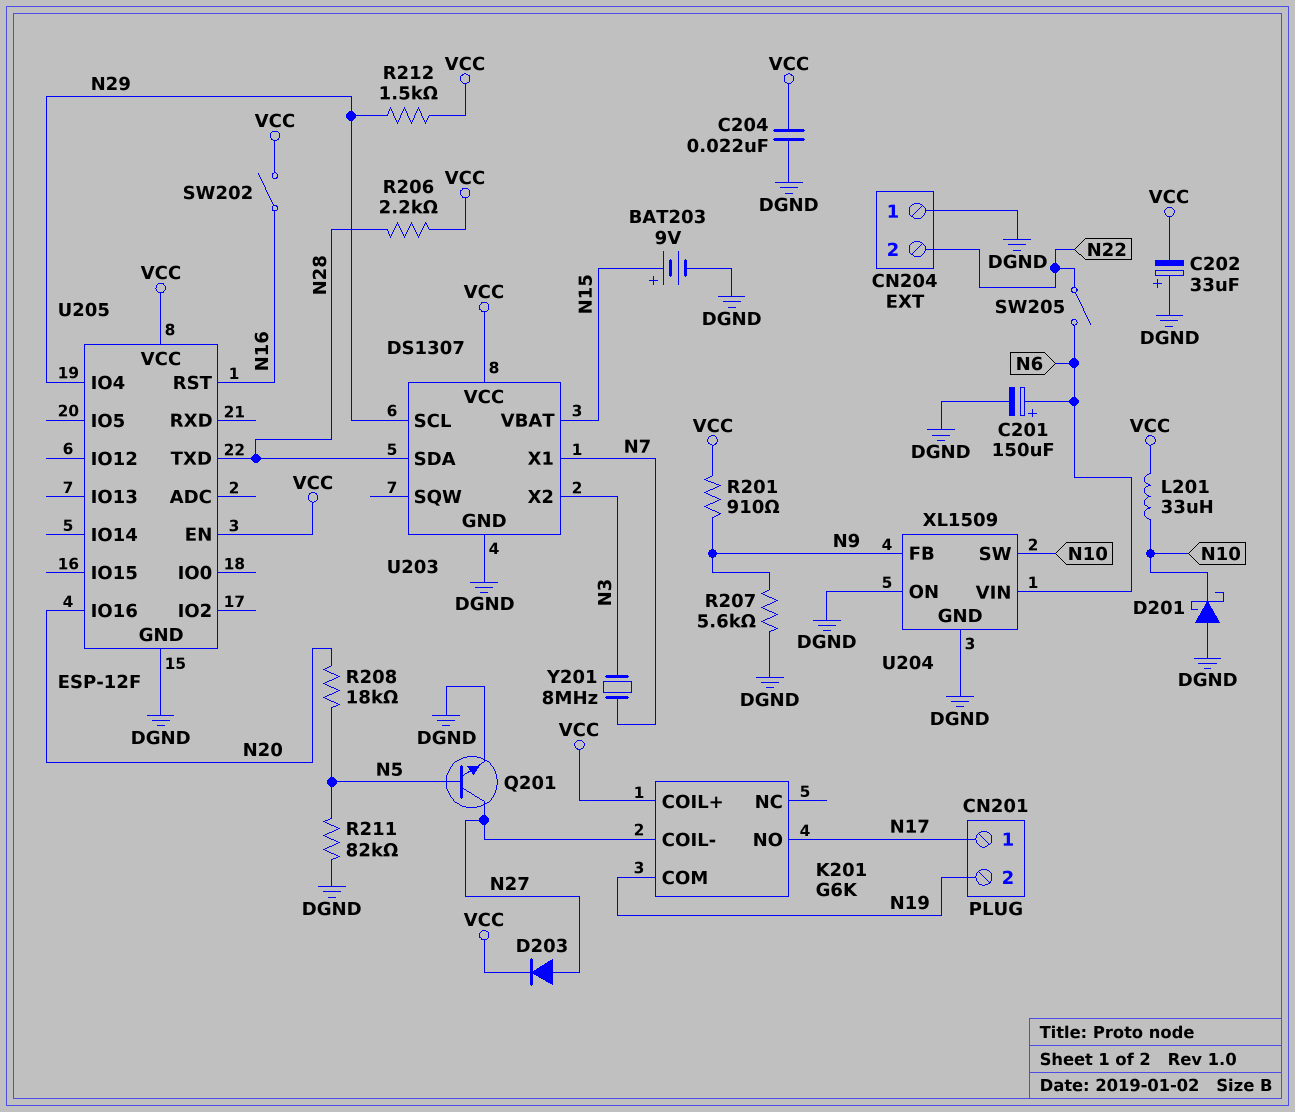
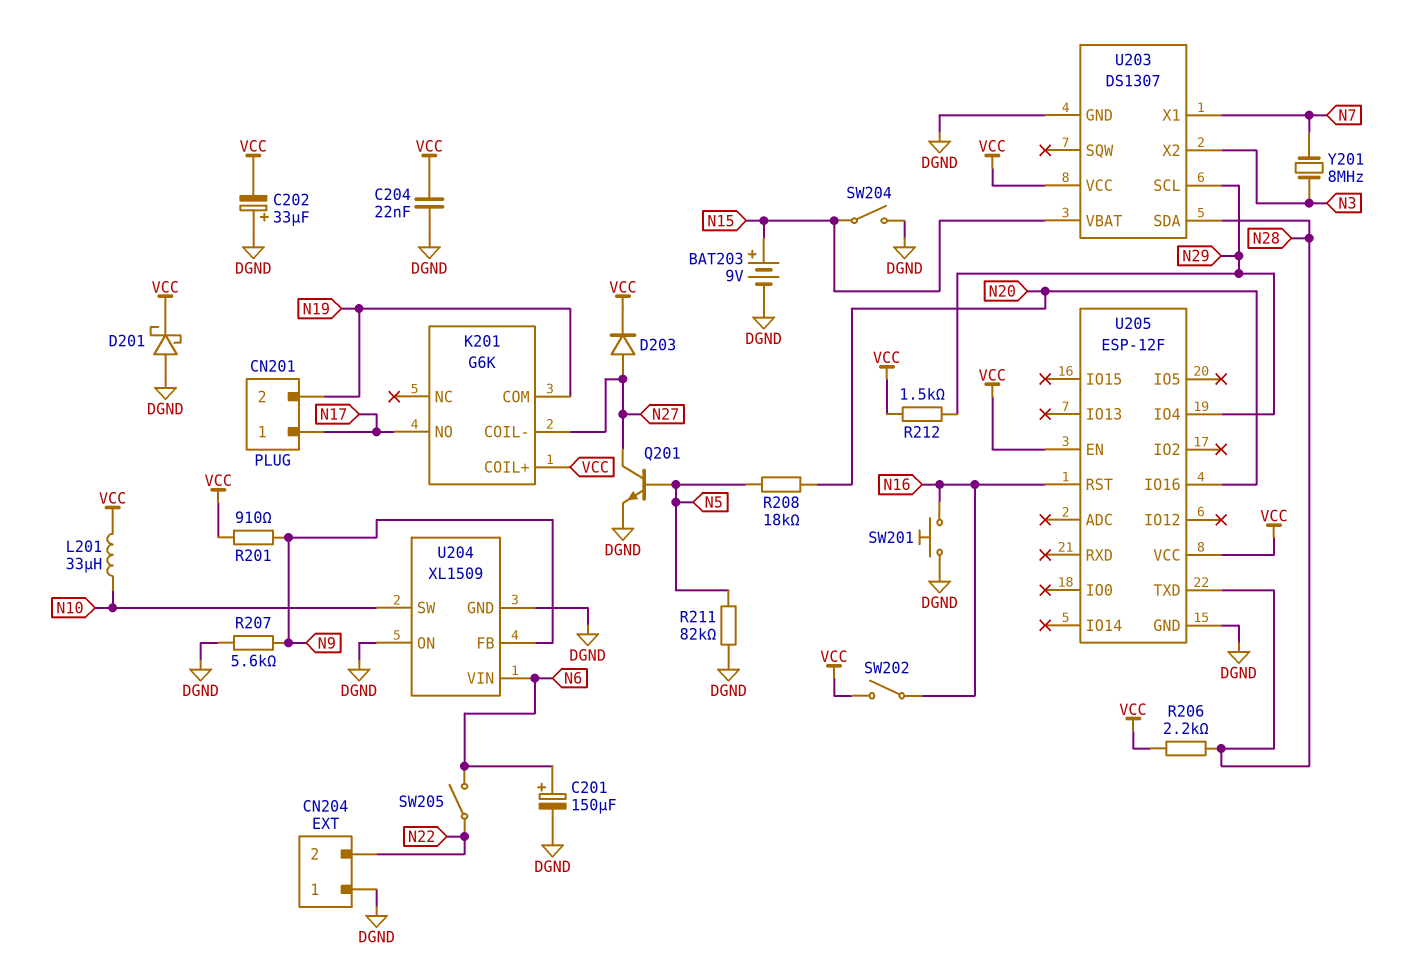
D201: schottky (A DGND, K N10) -> schottky (A DGND, K VCC)
SW201: none -> button (DGND, N16)
SW204: none -> switch (DGND, N15)

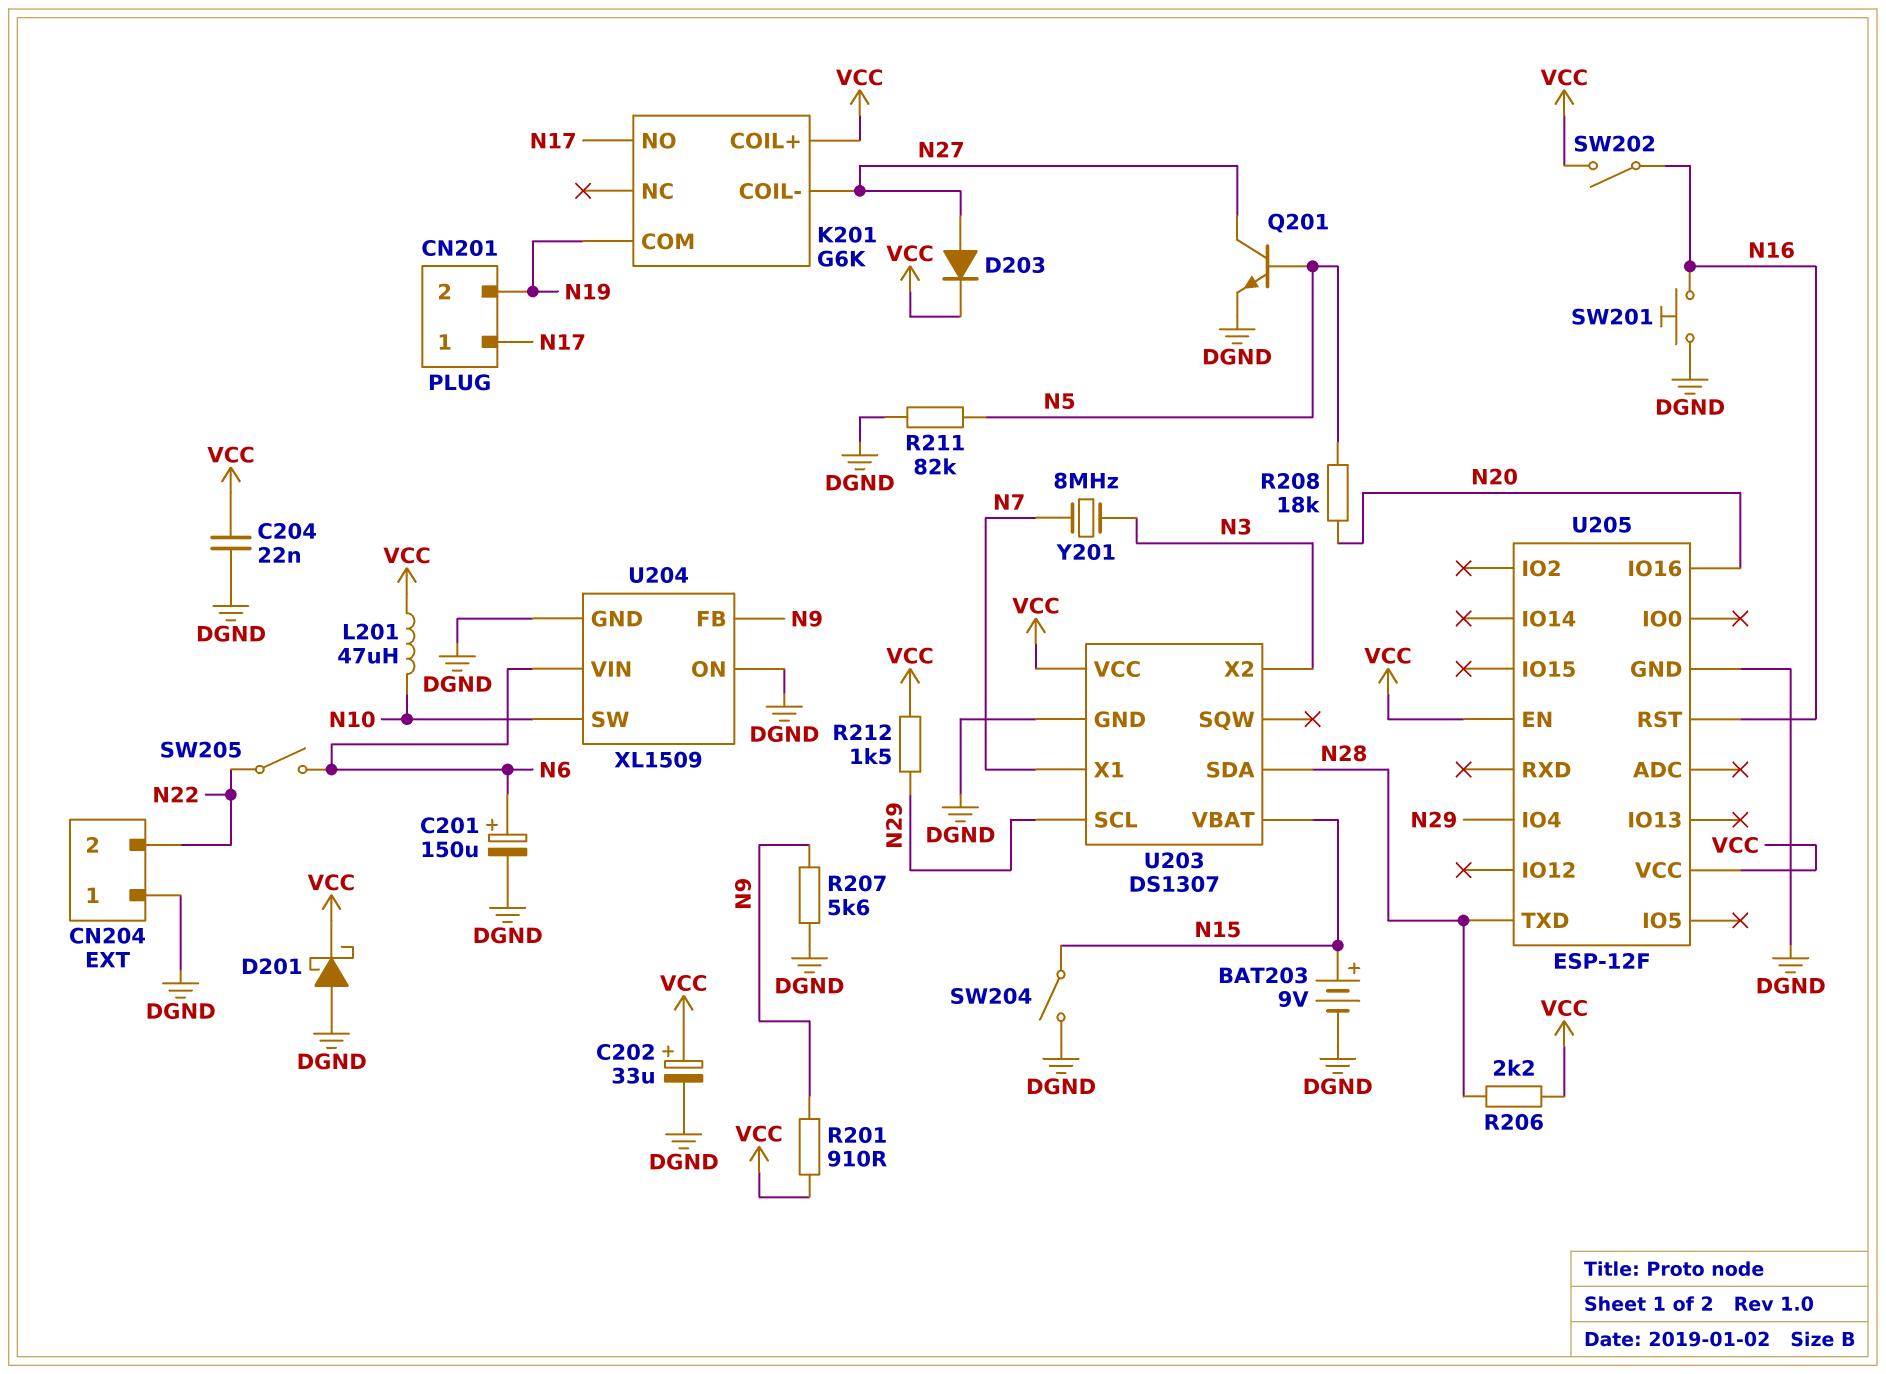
C202: 33uF (plus DGND, minus VCC) -> 33uF (plus VCC, minus DGND)
L201: 33uH (N10, VCC) -> 47uH (N10, VCC)

